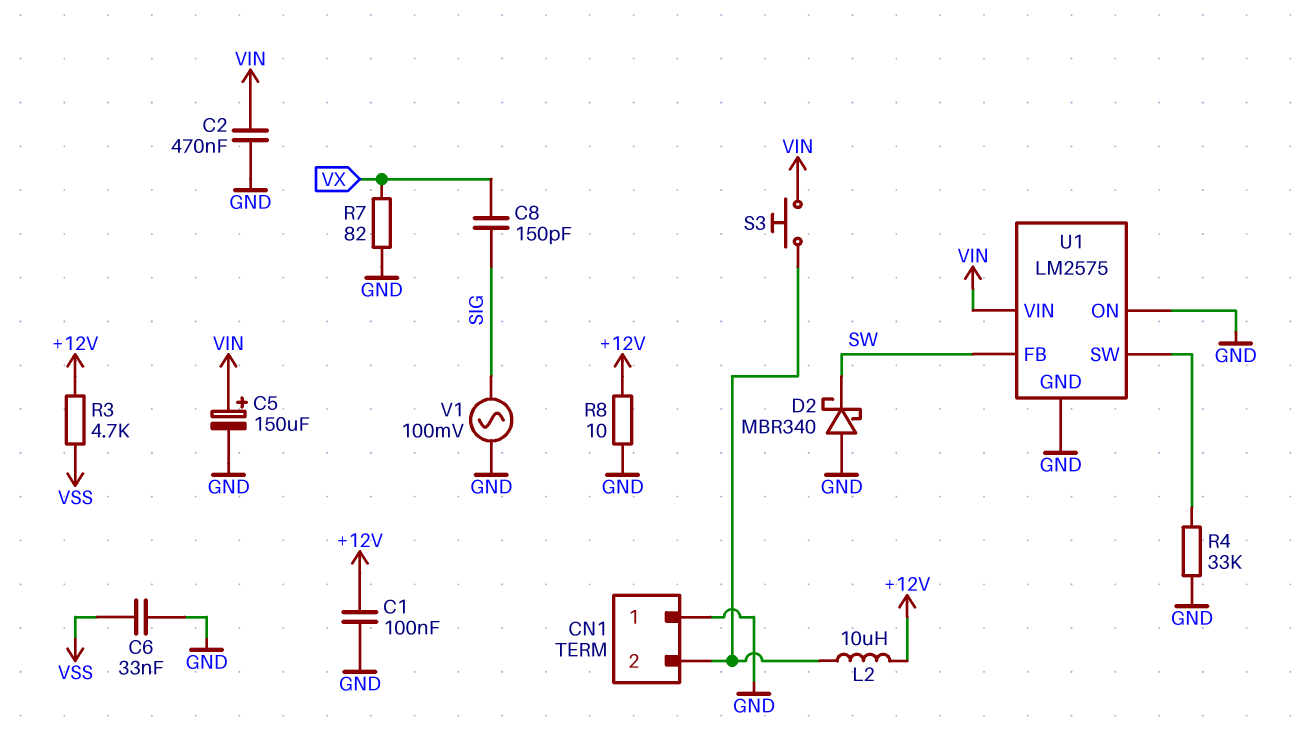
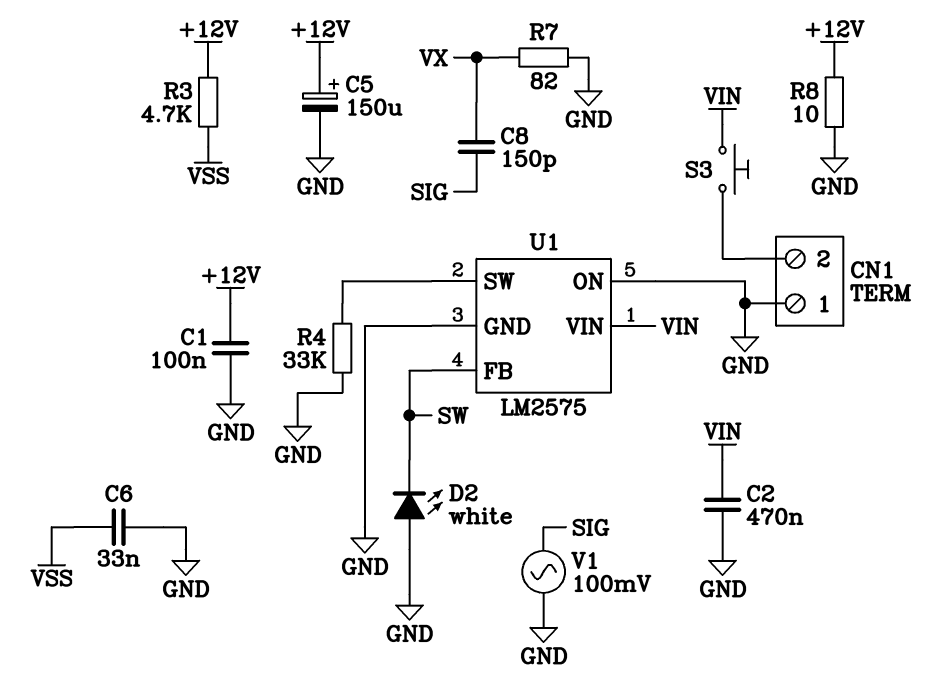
C5: 150uF (plus VIN, minus GND) -> 150uF (plus +12V, minus GND)
D2: schottky MBR340 (A GND, K SW) -> LED white (A GND, K SW)
L2: 10uH (+12V, CN1/2) -> none

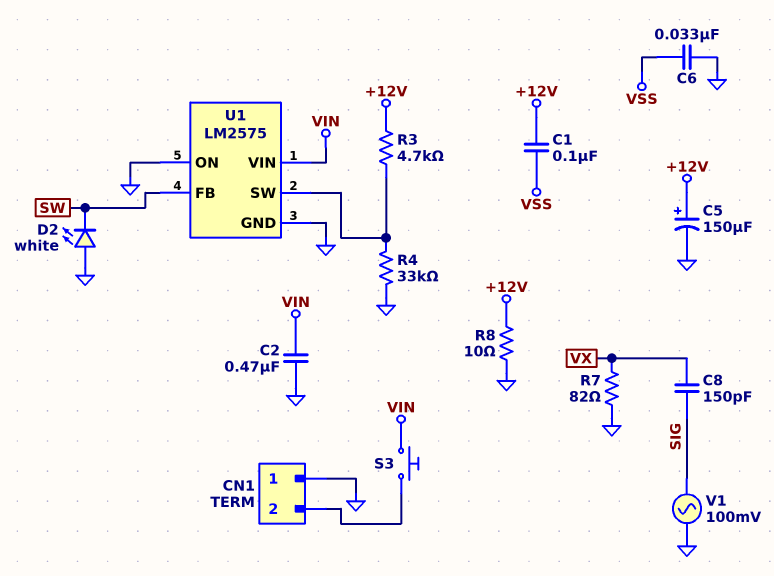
C1: 100nF (+12V, GND) -> 100nF (+12V, VSS)
R3: 4.7k (+12V, VSS) -> 4.7k (+12V, U1/SW)

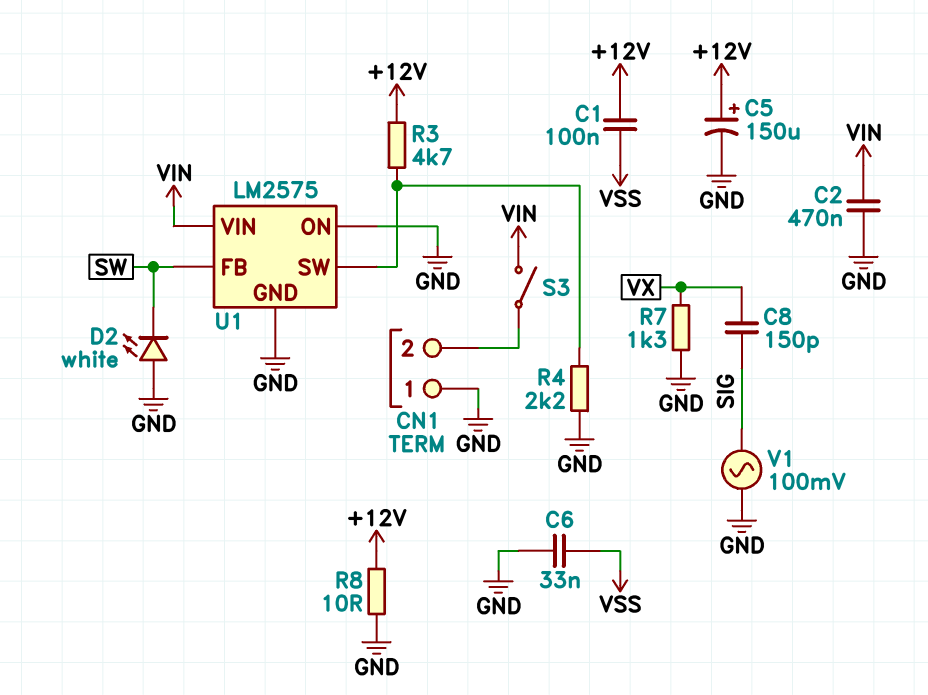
R4: 33k (GND, U1/SW) -> 2.2k (GND, U1/SW)
R7: 82 (GND, VX) -> 1.3k (GND, VX)
S3: button (CN1/2, VIN) -> switch (CN1/2, VIN)

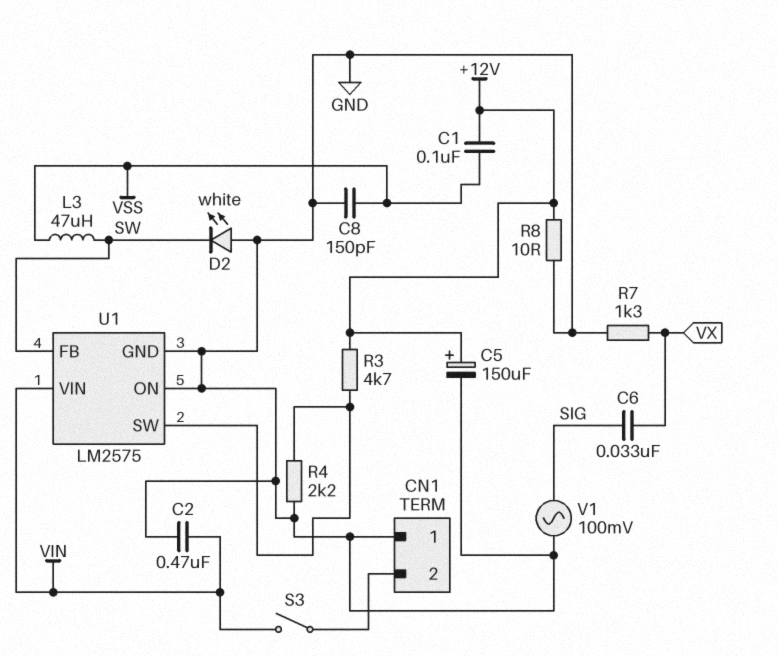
C6: 33nF (GND, VSS) -> 33nF (SIG, VX)
C8: 150pF (SIG, VX) -> 150pF (GND, VSS)
L3: none -> 47uH (SW, VSS)

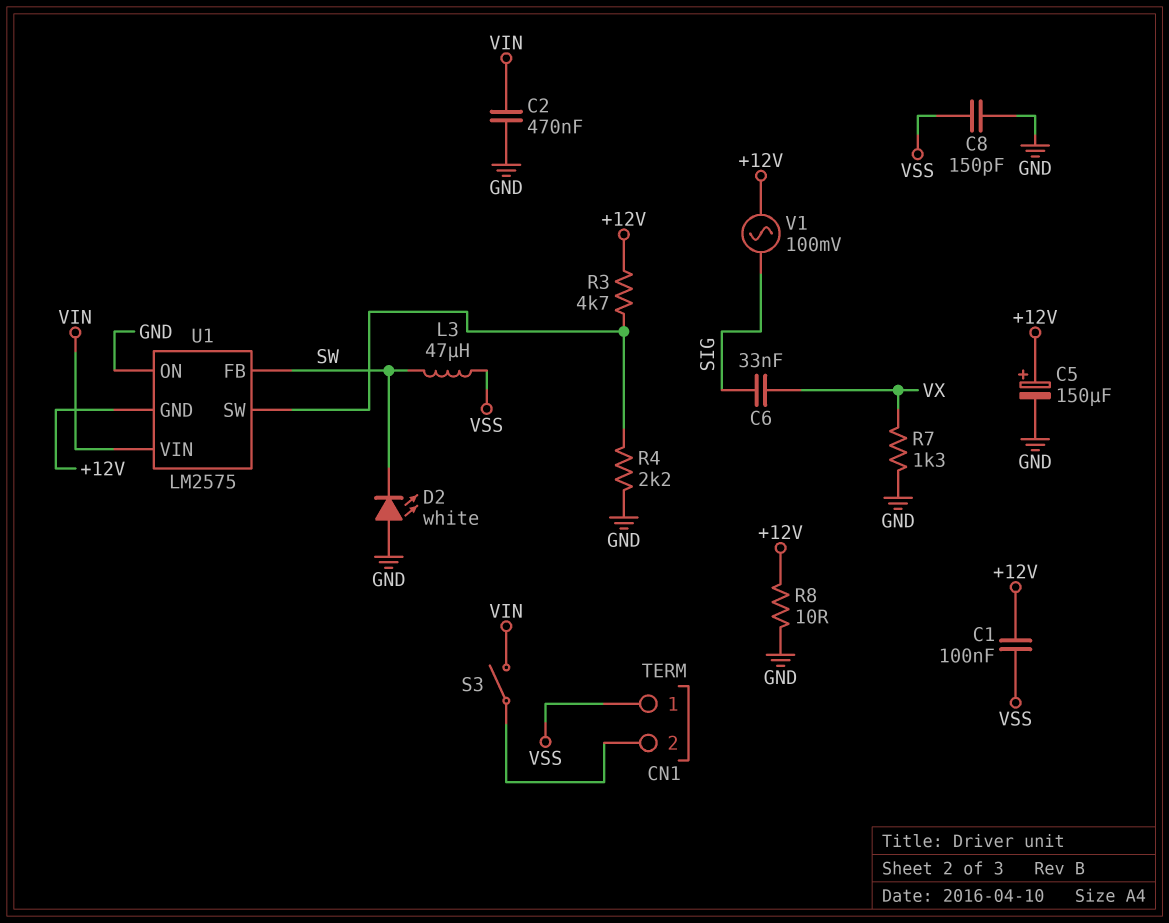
CN1 pin 1: GND -> VSS
U1 pin GND: GND -> +12V
V1: AC 100mV (GND, SIG) -> AC 100mV (+12V, SIG)

